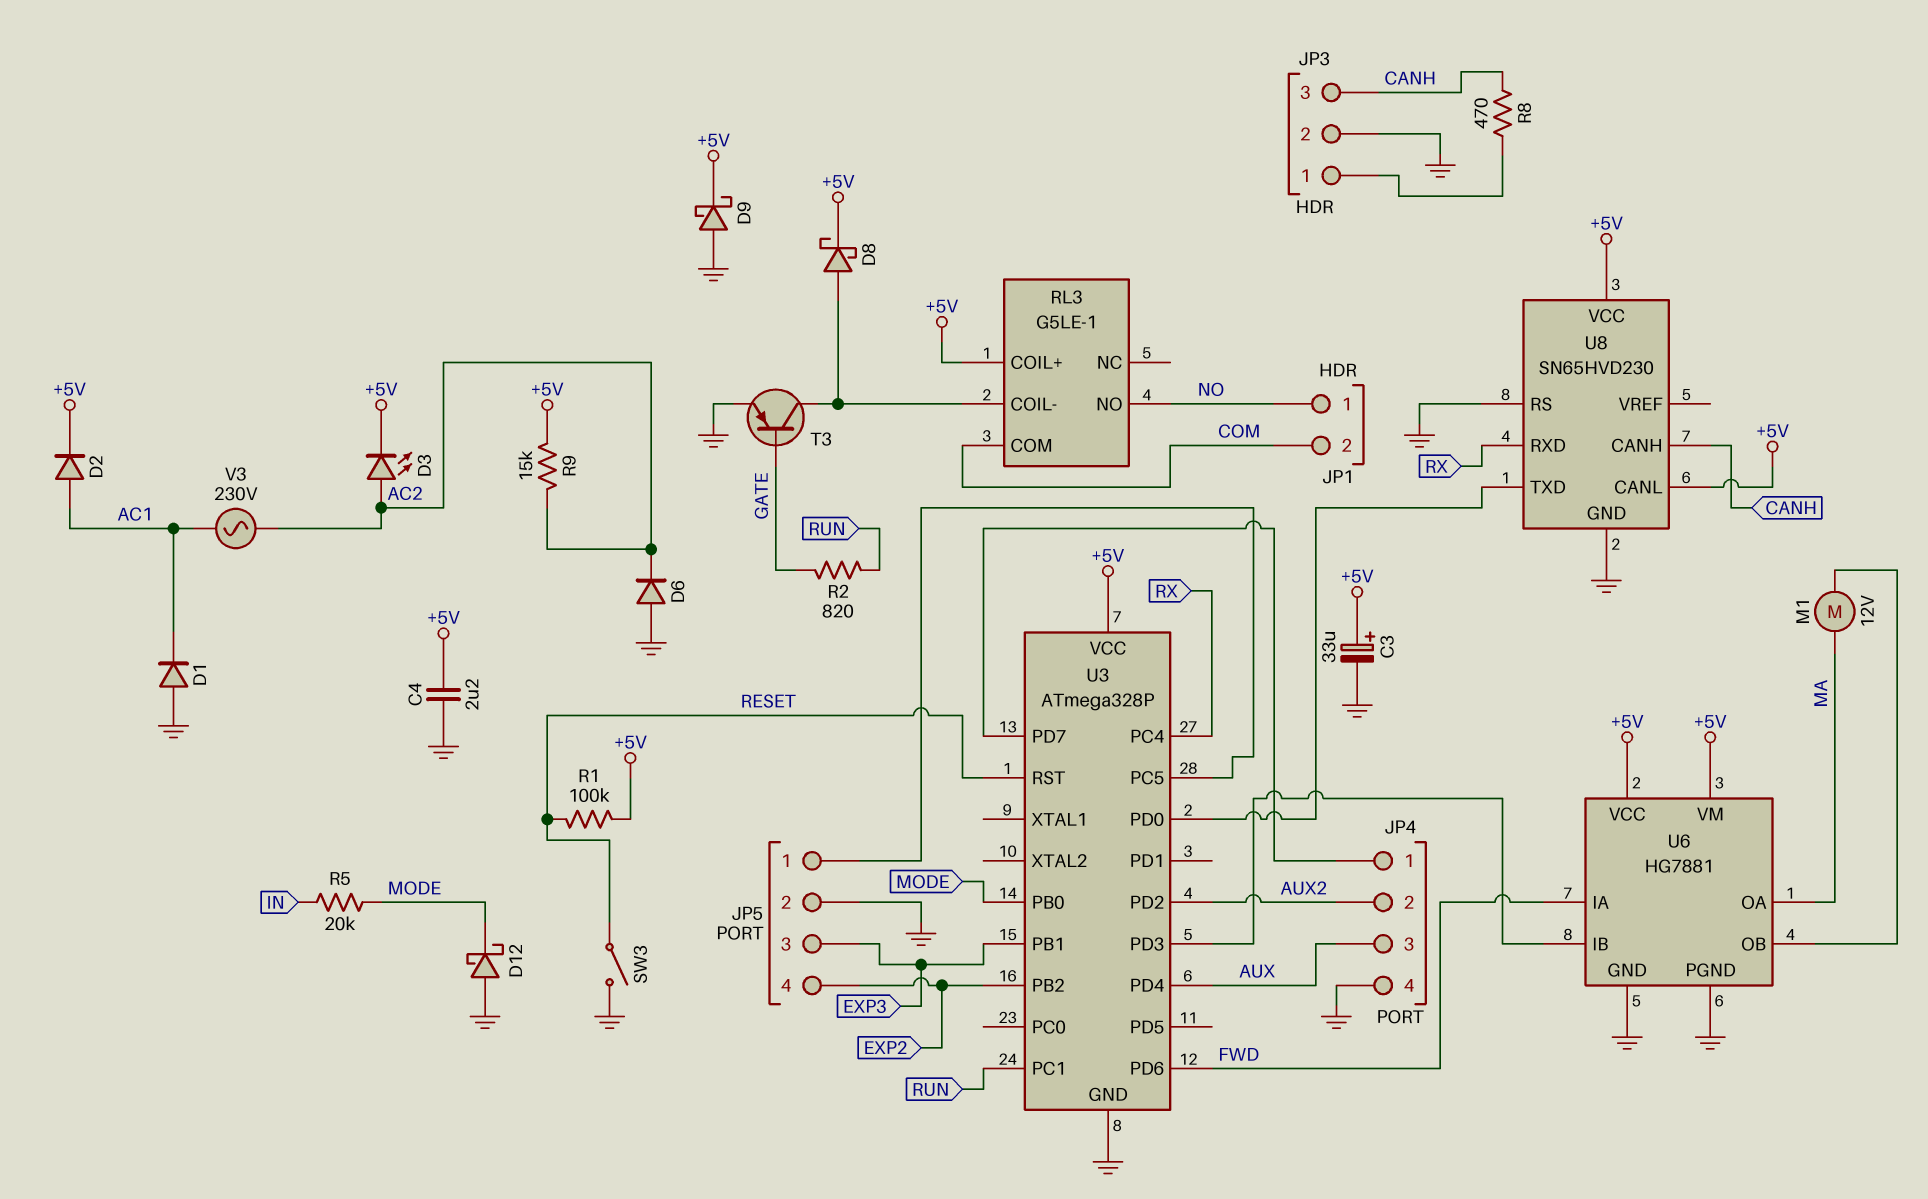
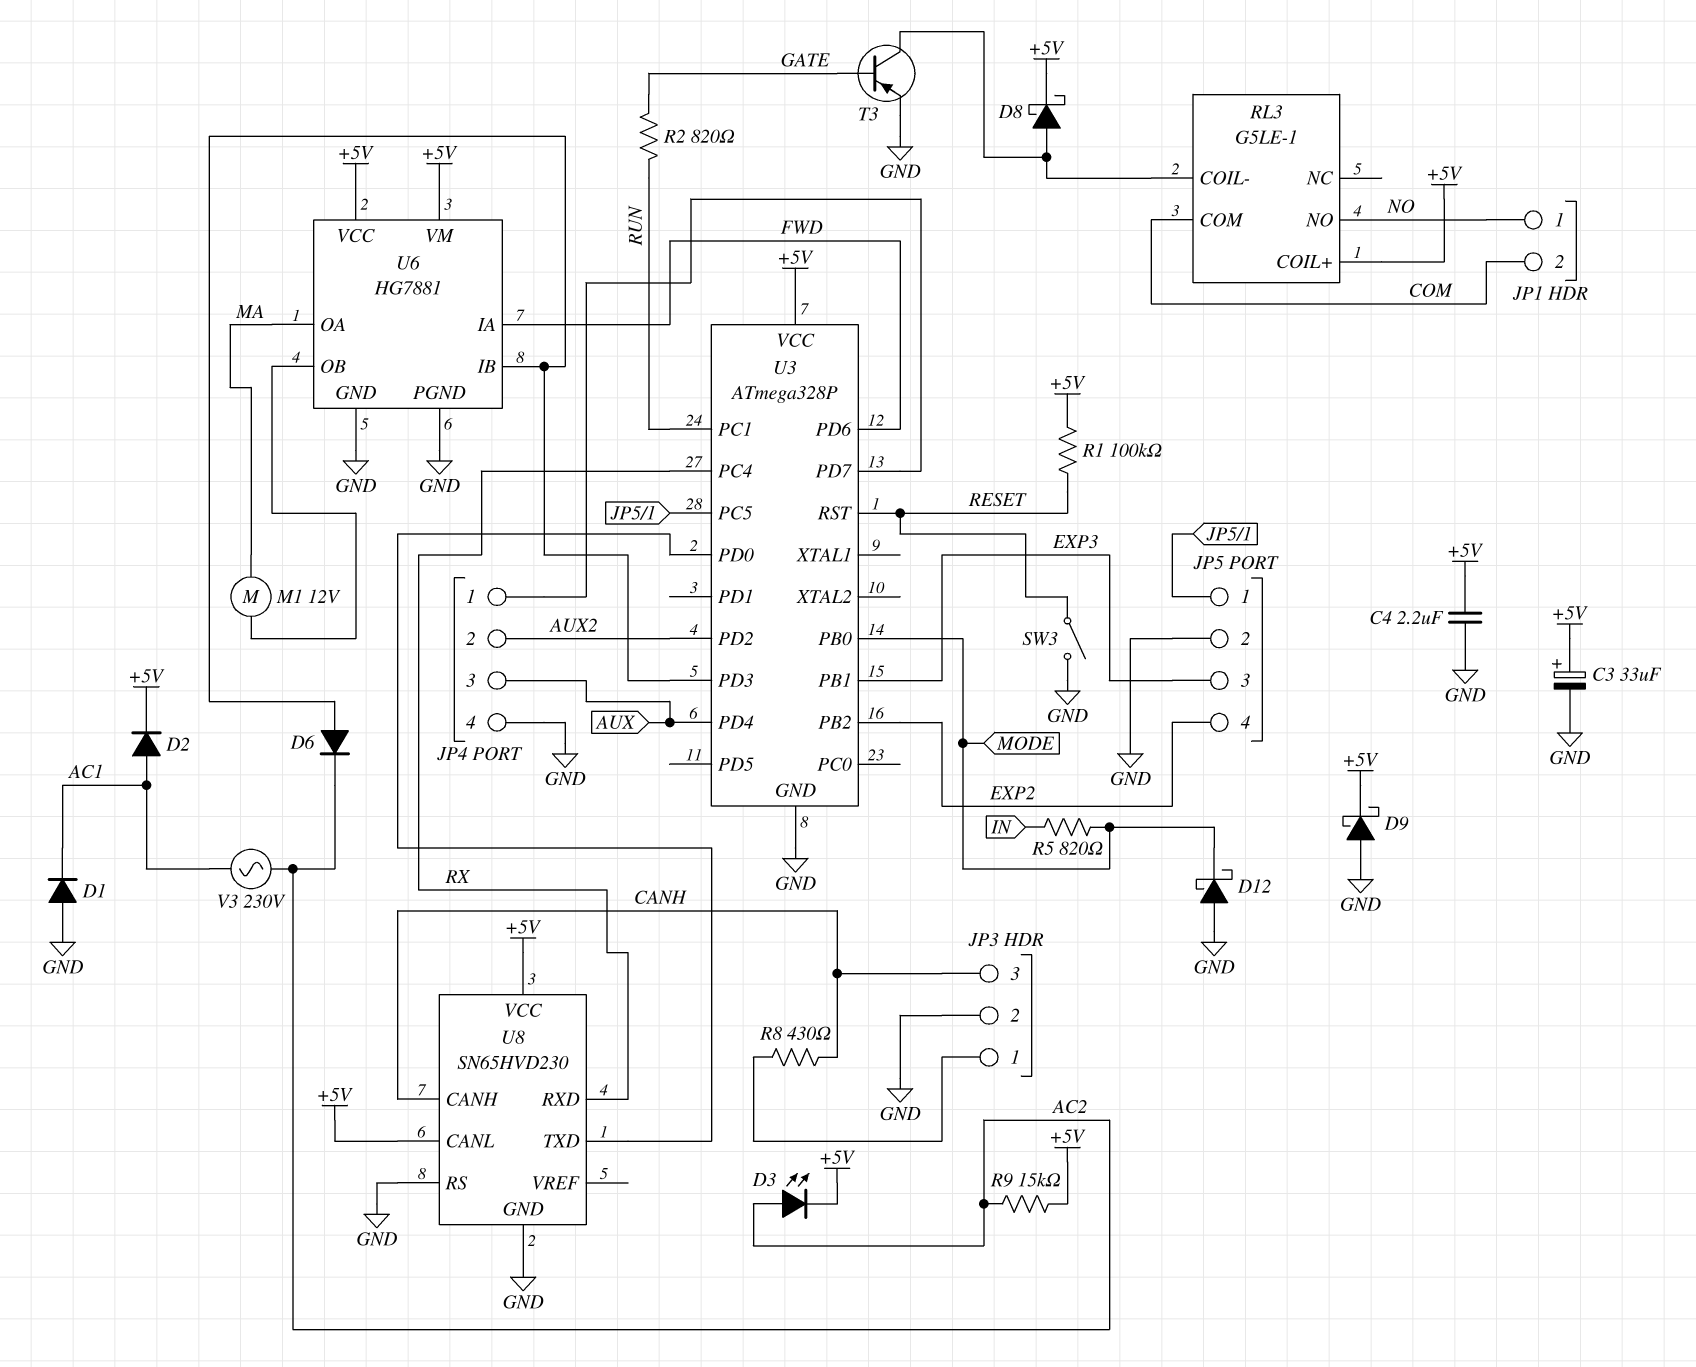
D6: diode (A GND, K AC2) -> diode (A U3/PD3, K AC2)
R5: 20k (IN, MODE) -> 820 (IN, MODE)
R8: 470 (CANH, JP3/1) -> 430 (CANH, JP3/1)

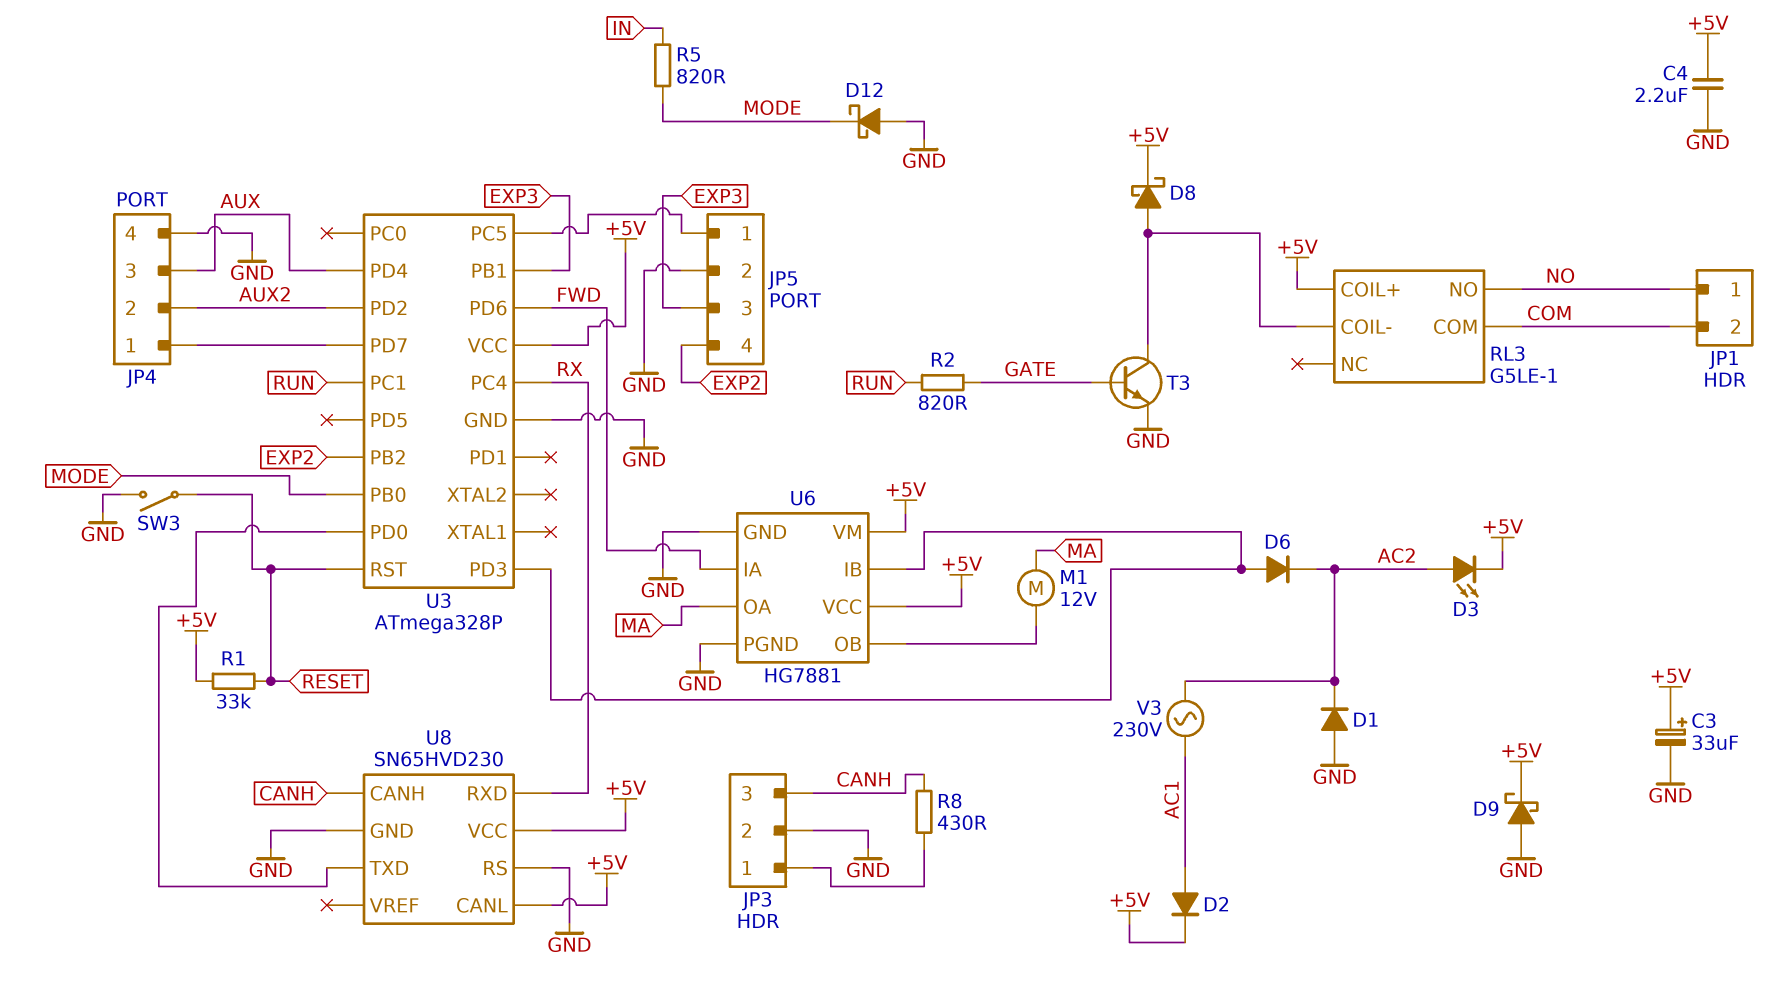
D1: diode (A GND, K AC1) -> diode (A GND, K AC2)
R1: 100k (+5V, RESET) -> 33k (+5V, RESET)
R9: 15k (+5V, AC2) -> none
T3: PNP (B GATE, C RL3/COIL-, E GND) -> NPN (B GATE, C RL3/COIL-, E GND)

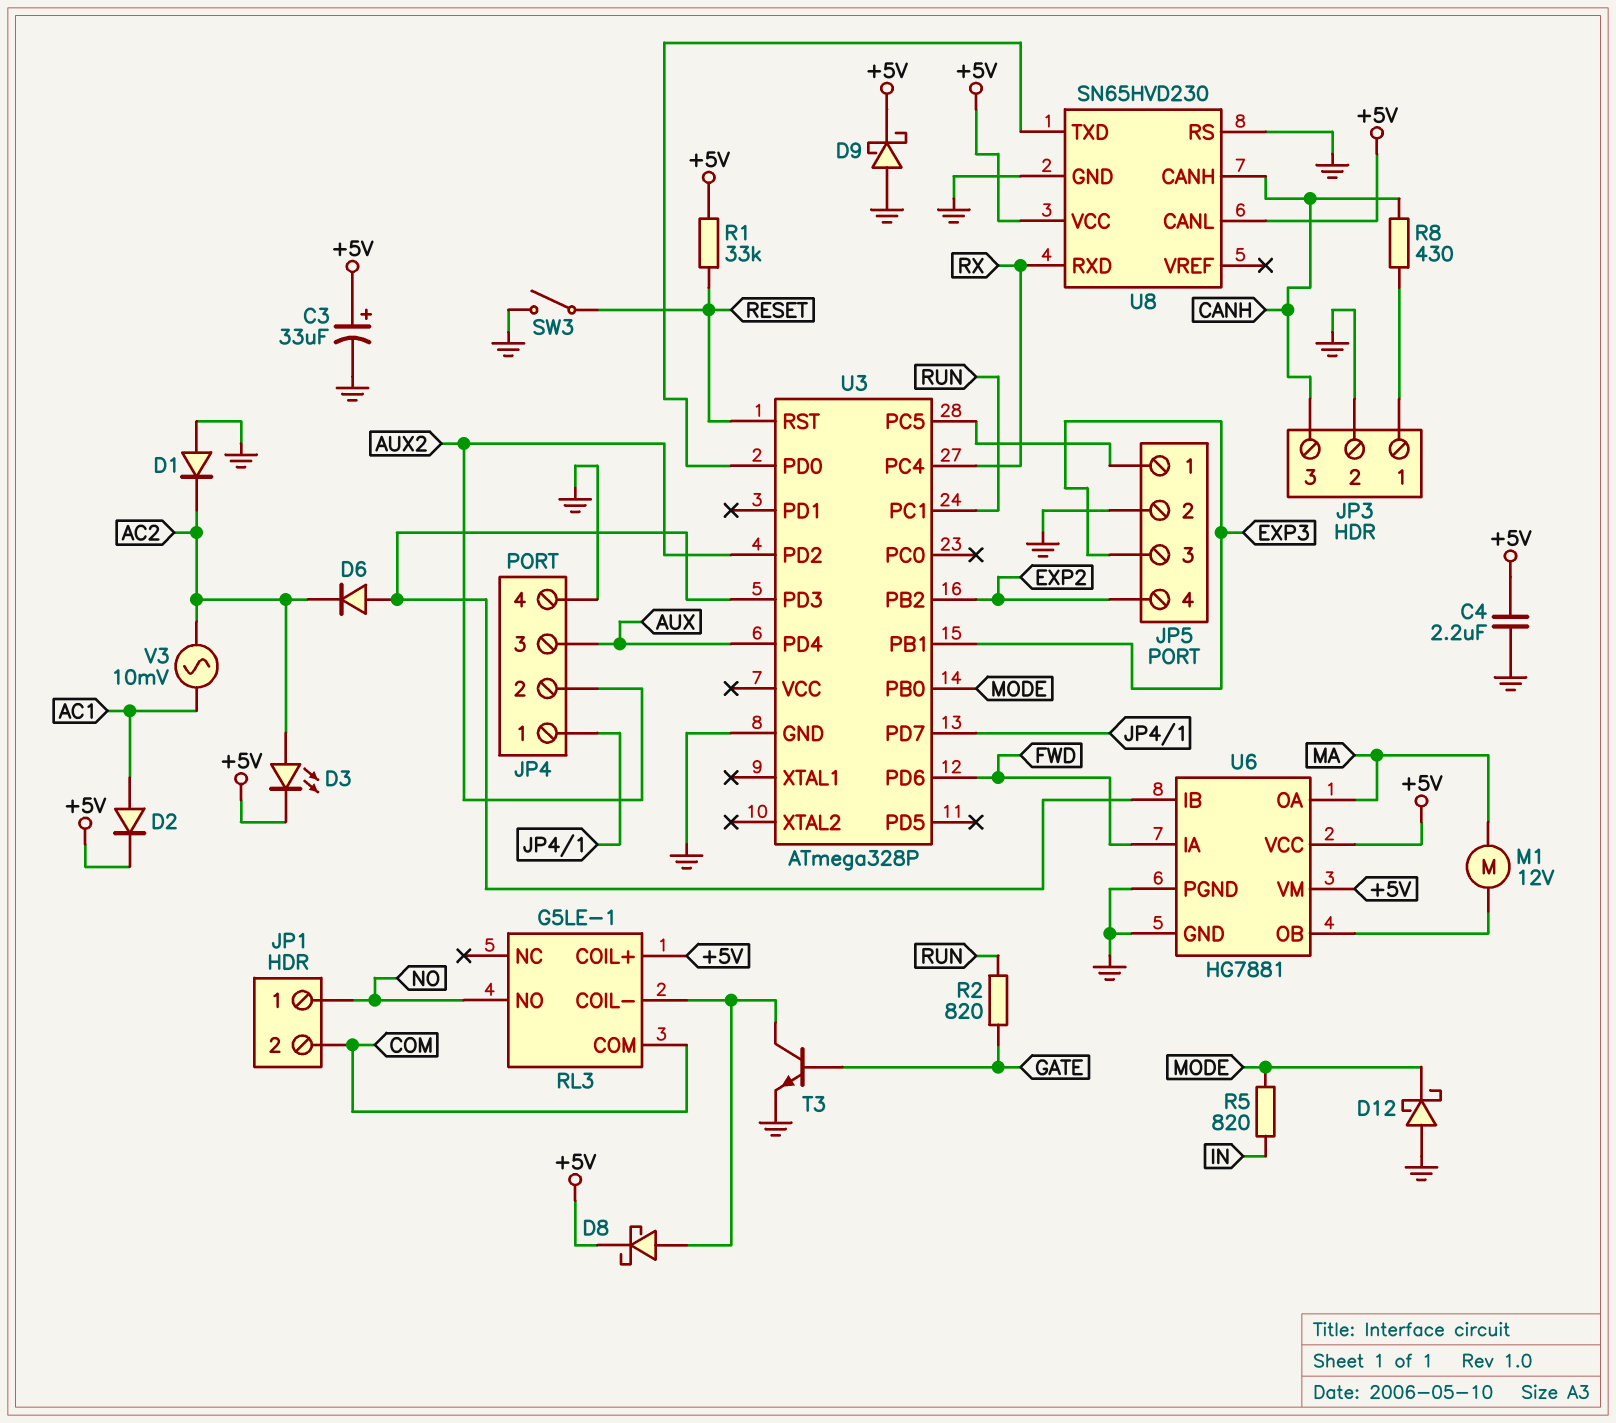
U3 pin VCC: +5V -> none
V3: AC 230V (AC1, AC2) -> AC 10mV (AC1, AC2)

